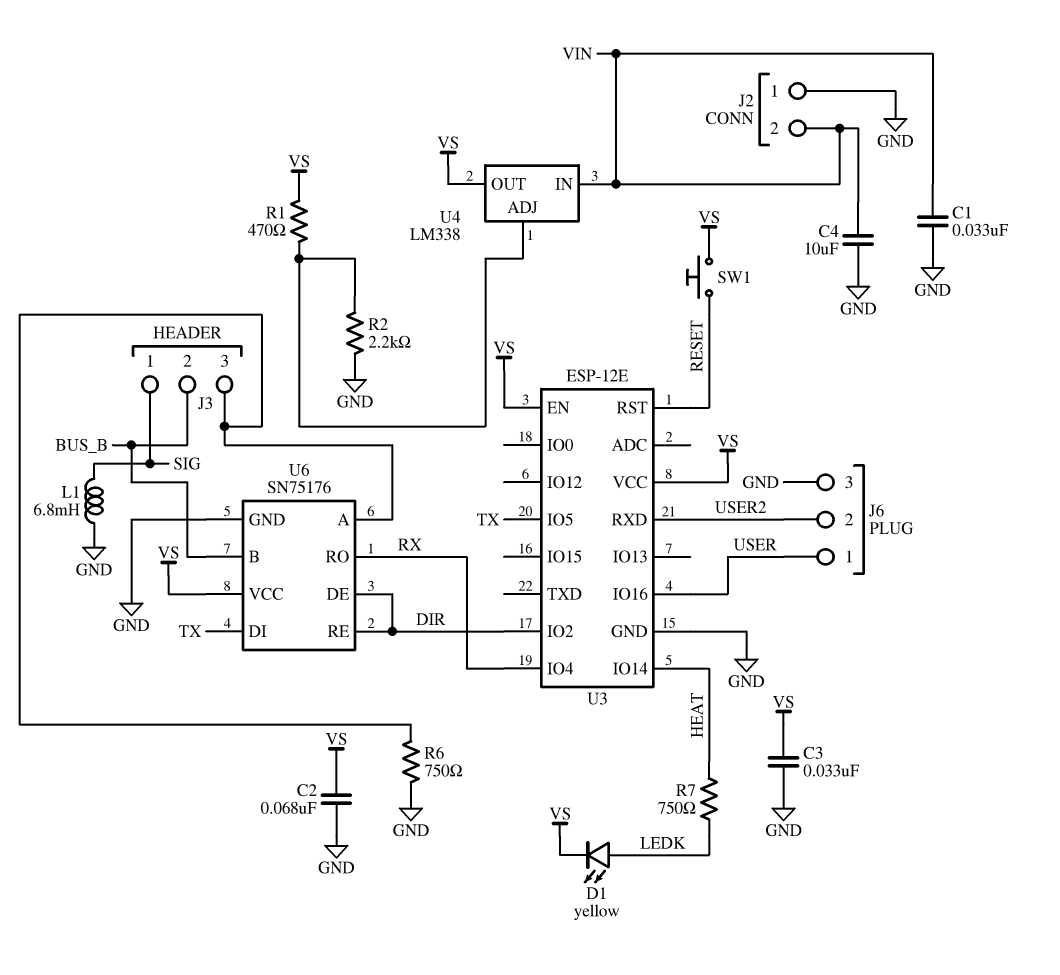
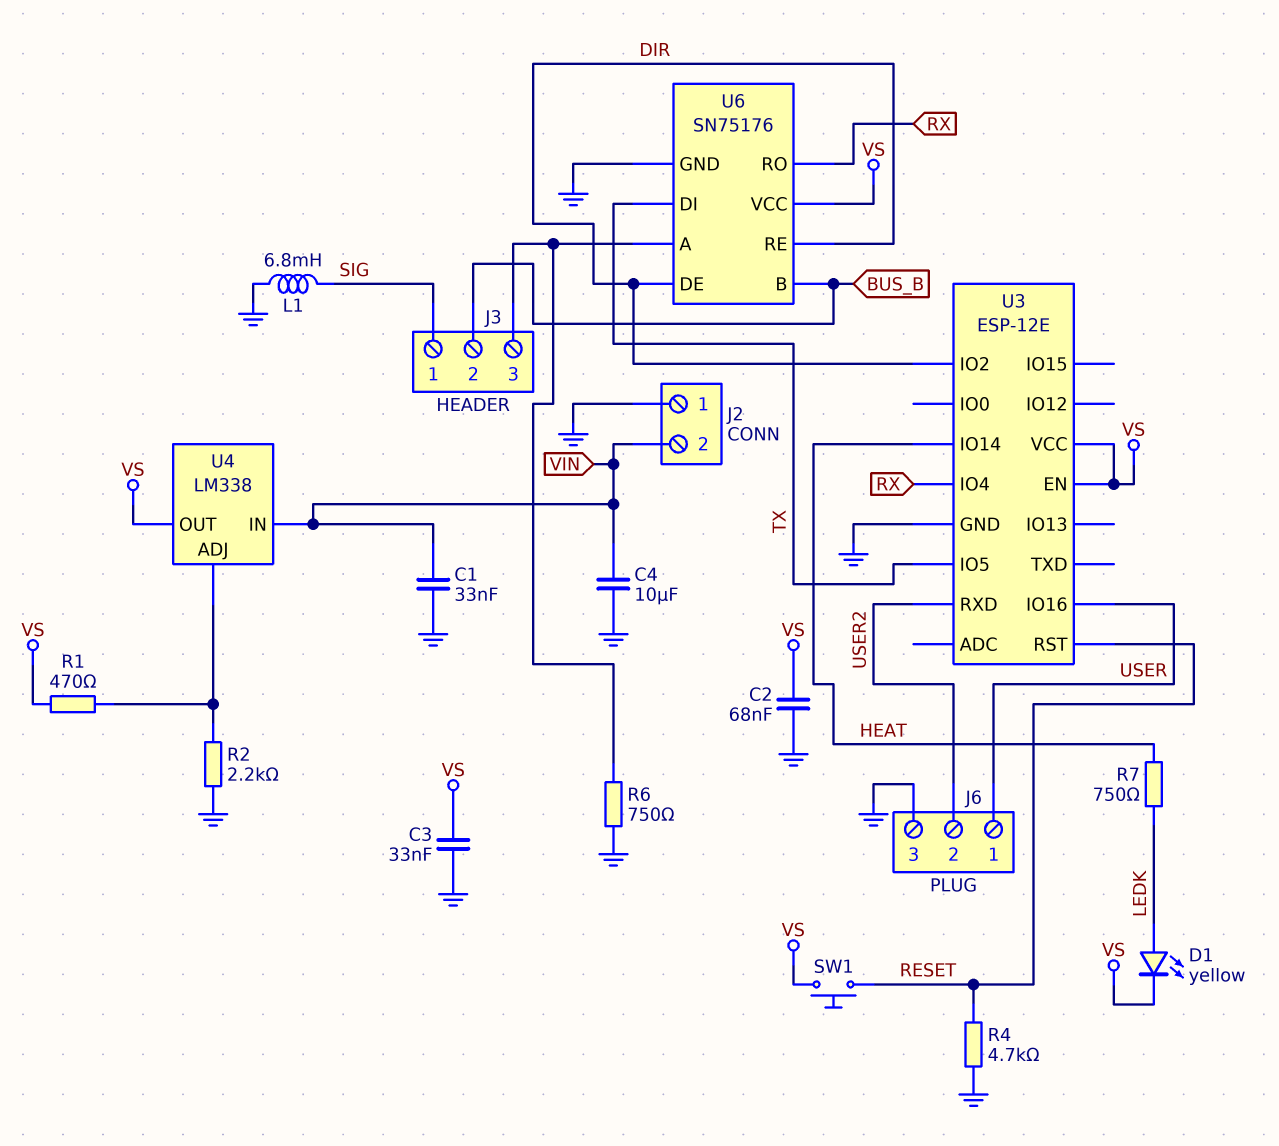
R4: none -> 4.7k (GND, RESET)

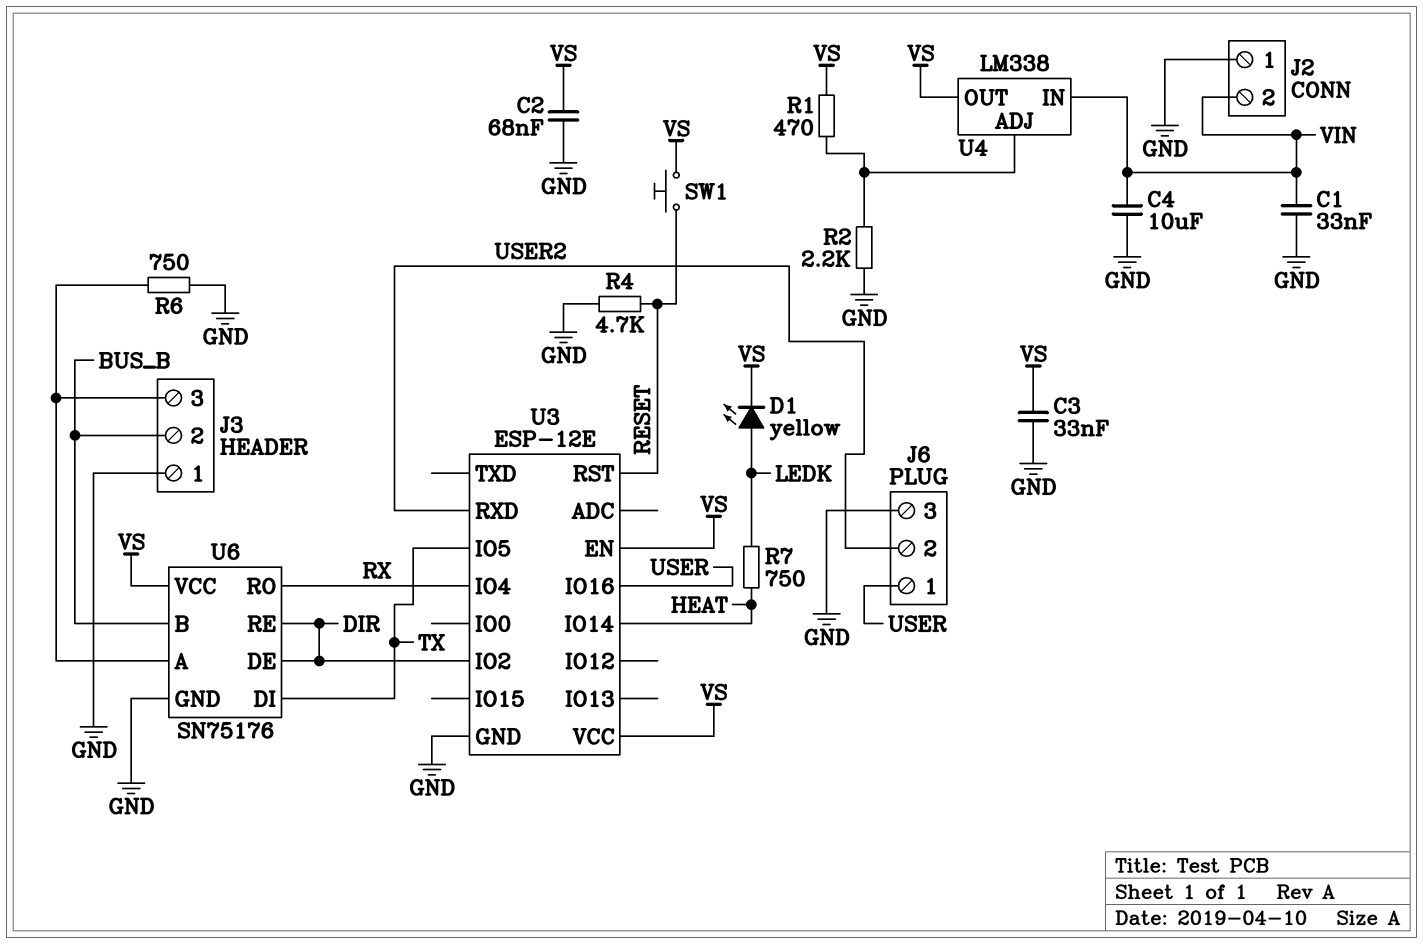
J3 pin 1: SIG -> GND
L1: 6.8mH (GND, SIG) -> none

